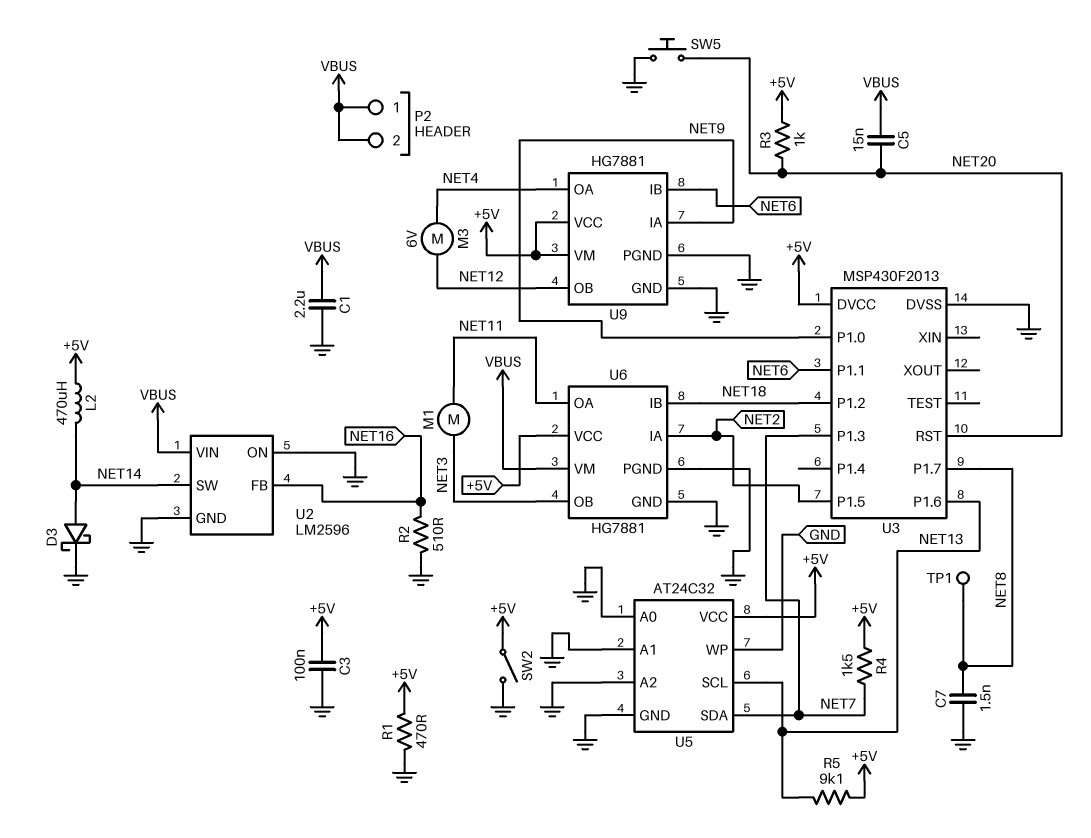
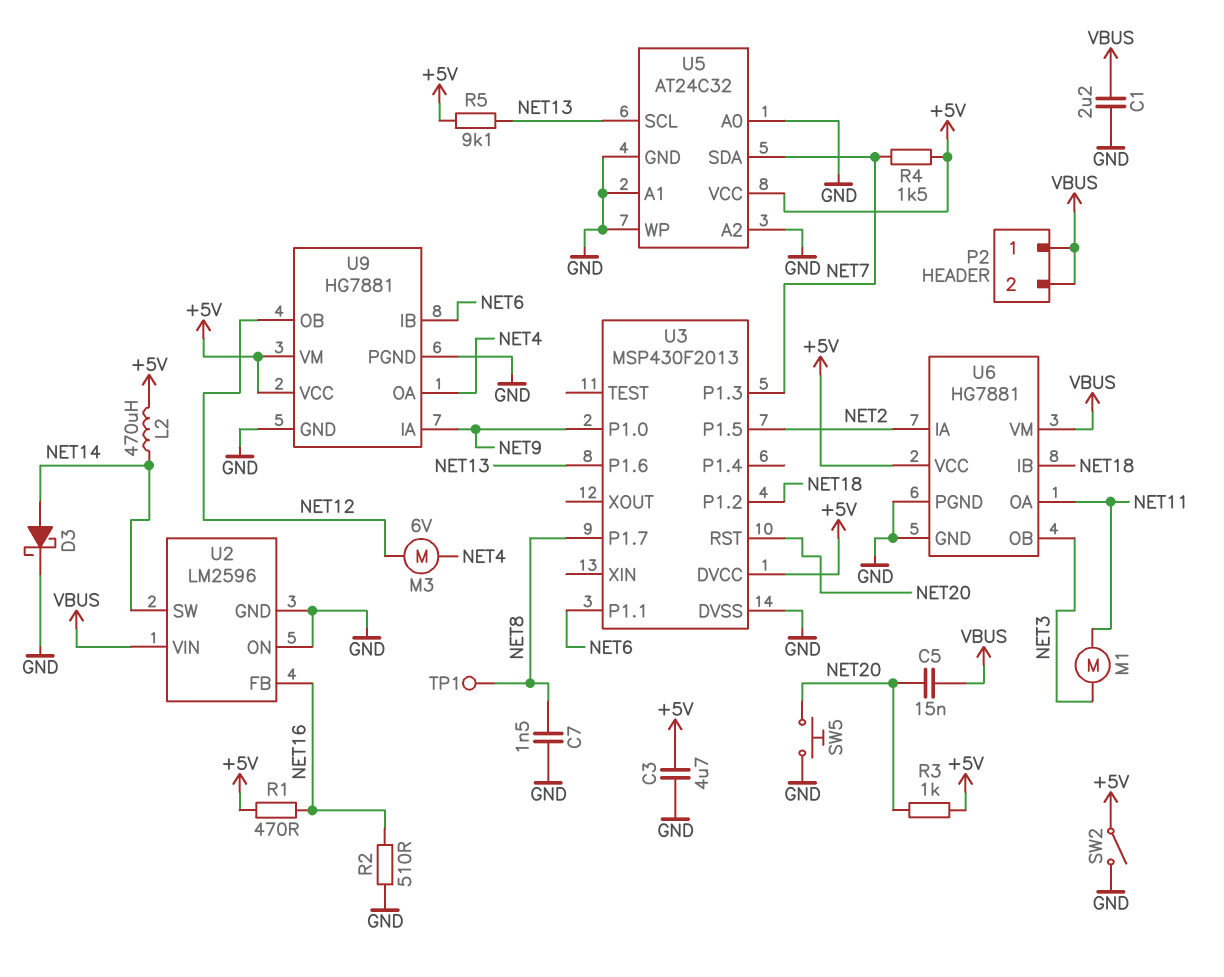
C3: 100nF (+5V, GND) -> 4.7uF (+5V, GND)
R1: 470 (+5V, GND) -> 470 (+5V, NET16)

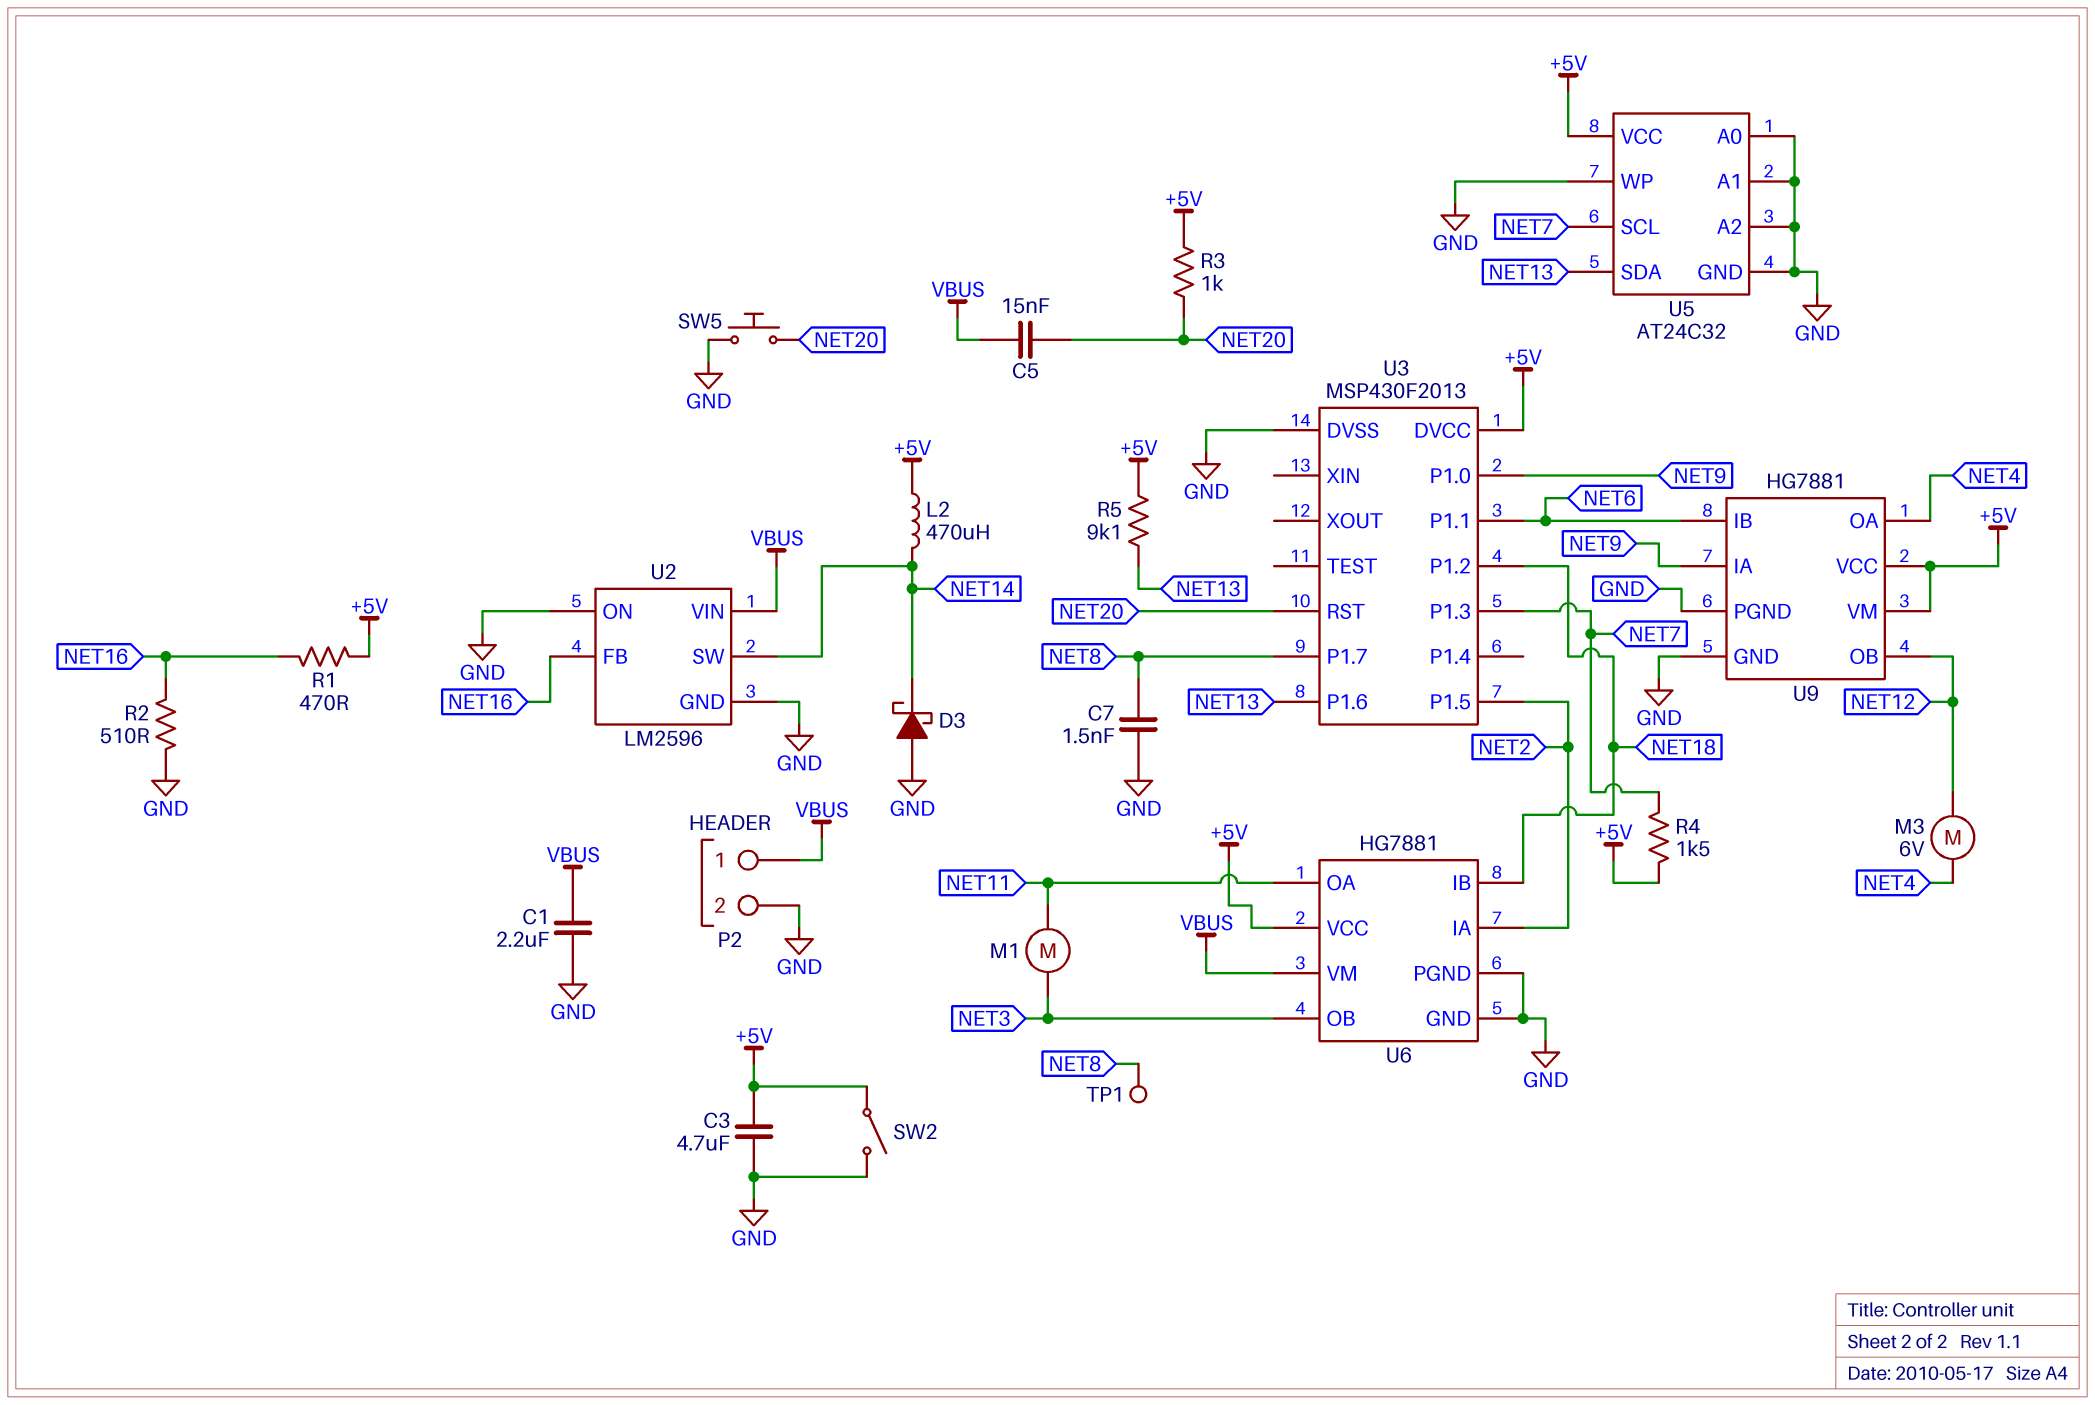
D3: schottky (A NET14, K GND) -> schottky (A GND, K NET14)
P2 pin 2: VBUS -> GND
U5 pin SCL: NET13 -> NET7
U5 pin SDA: NET7 -> NET13

